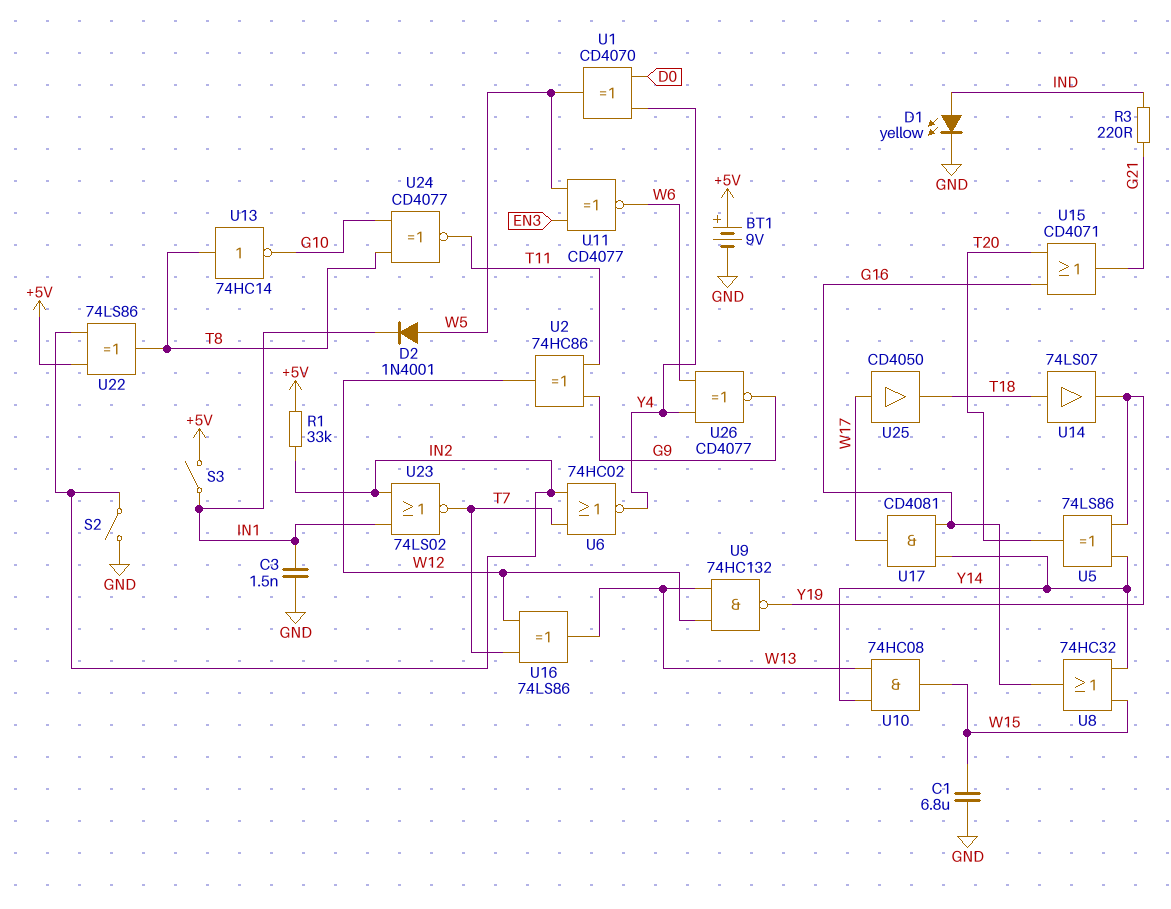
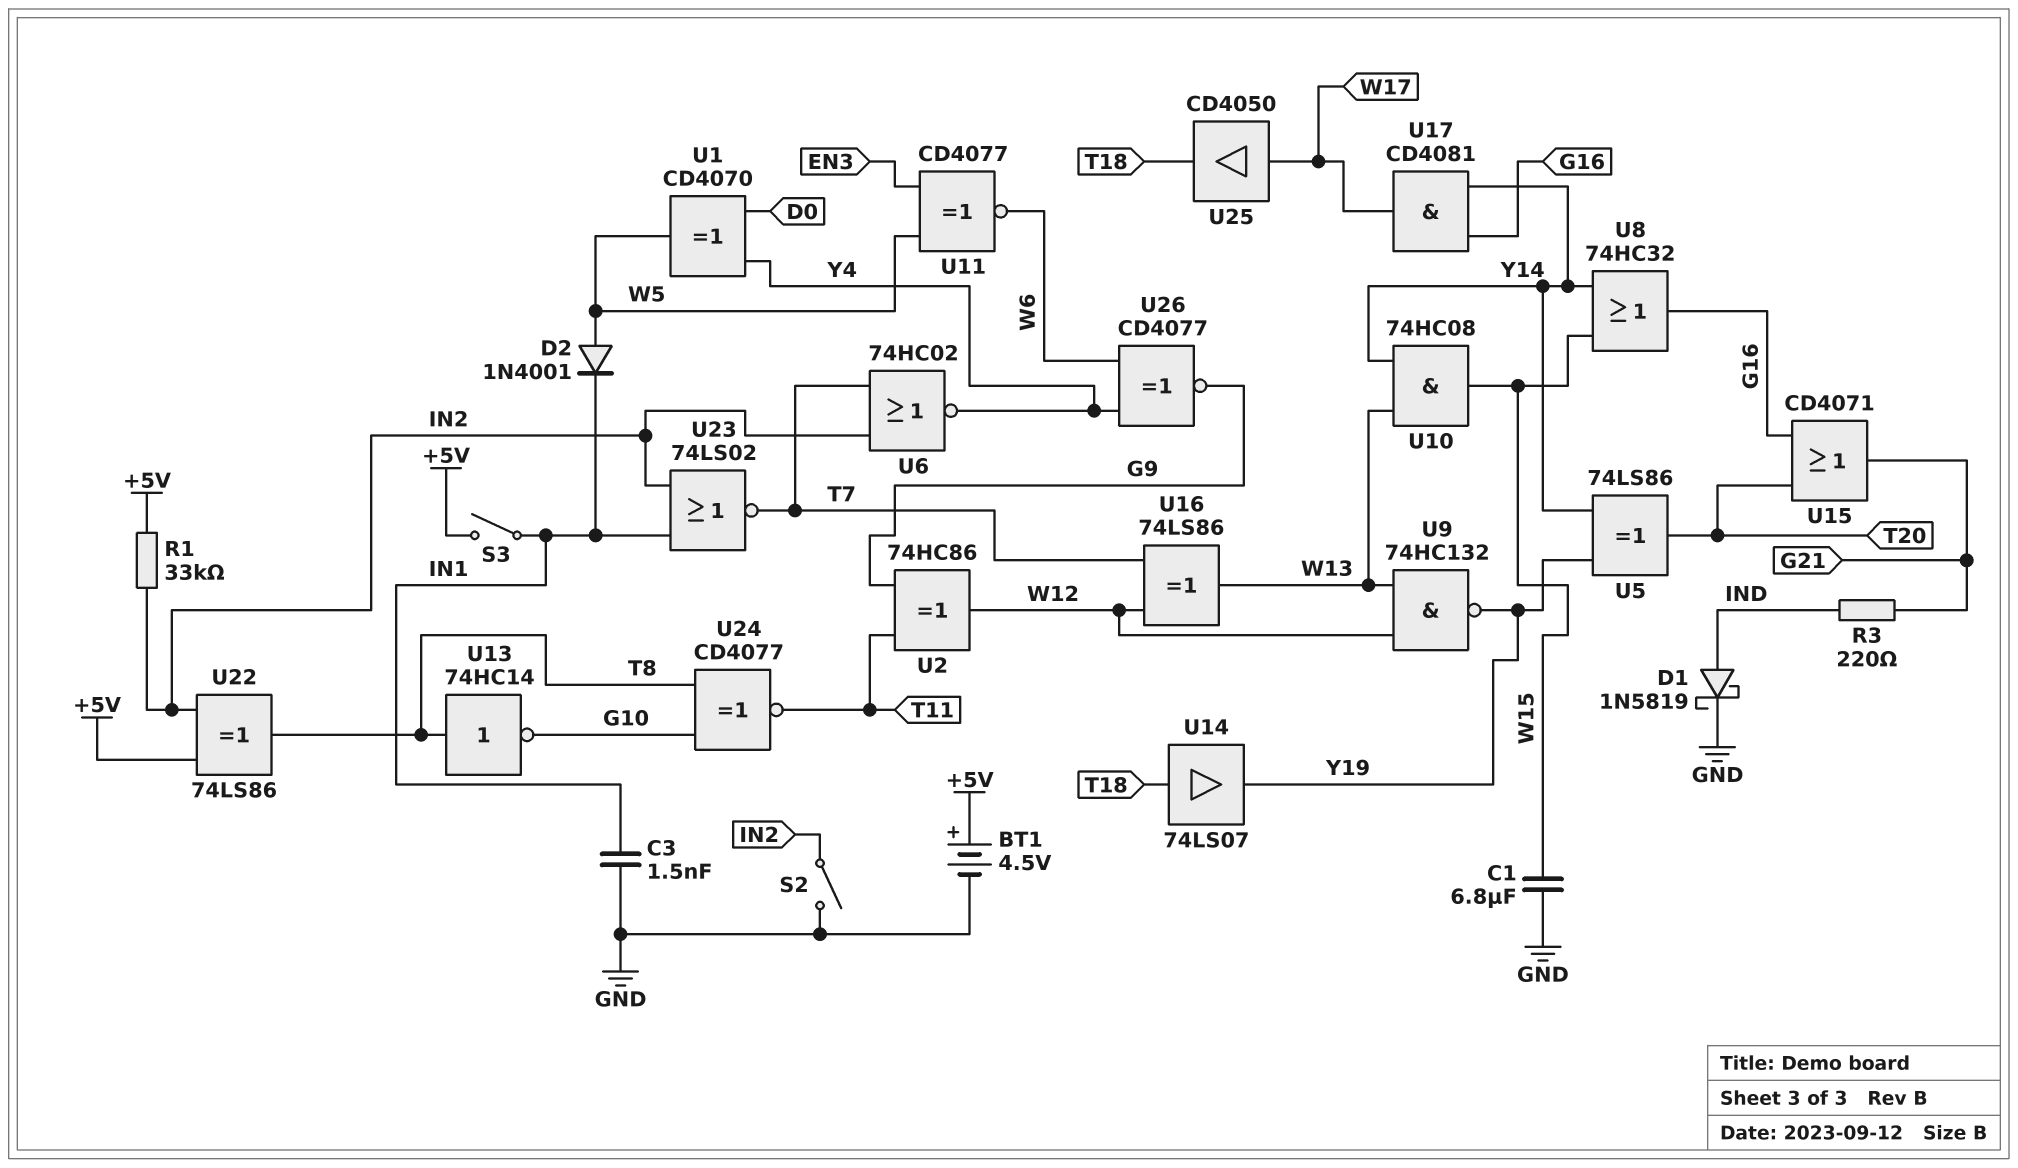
BT1: 9V (plus +5V, minus GND) -> 4.5V (plus +5V, minus GND)
D1: LED yellow (A IND, K GND) -> schottky 1N5819 (A IND, K GND)

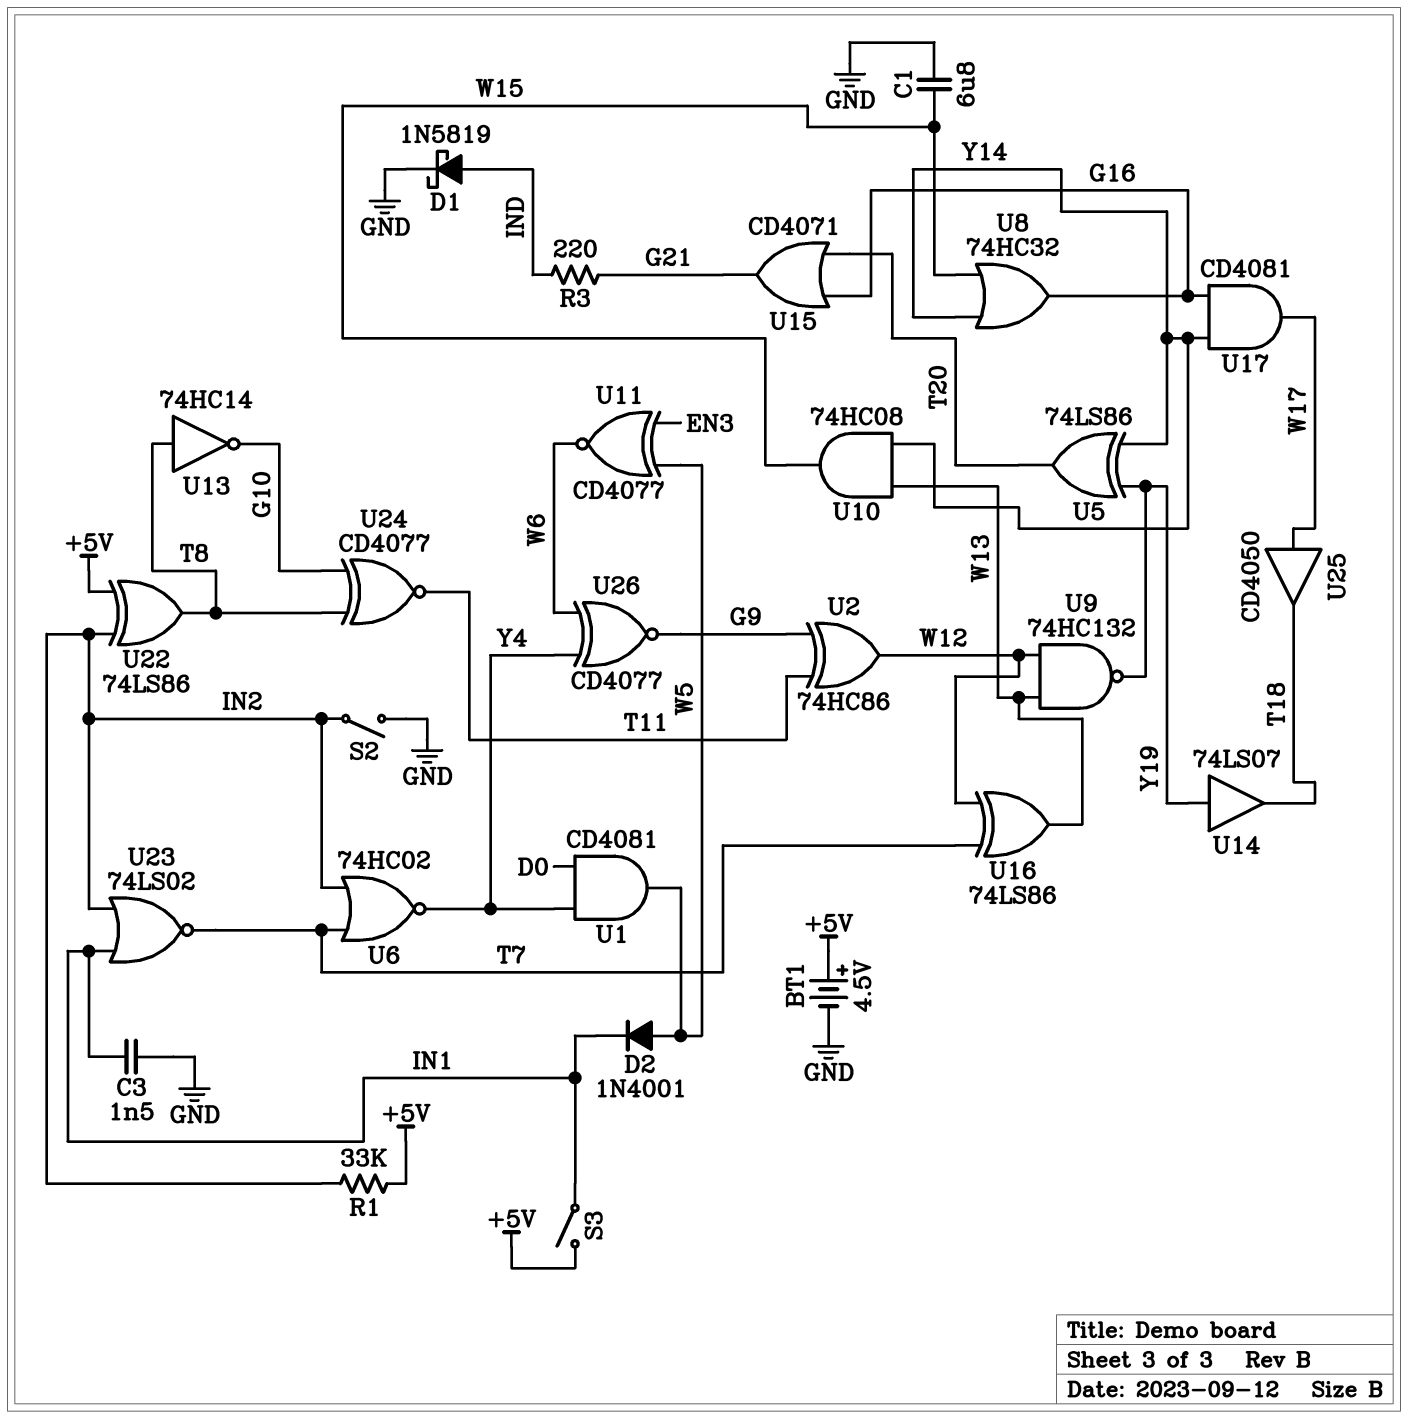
U1: XOR CD4070 (in D0, in Y4, out W5) -> AND CD4081 (in D0, in Y4, out W5)
U14: buffer 74LS07 (in T18, out Y19) -> buffer 74LS07 (in Y19, out T18)

